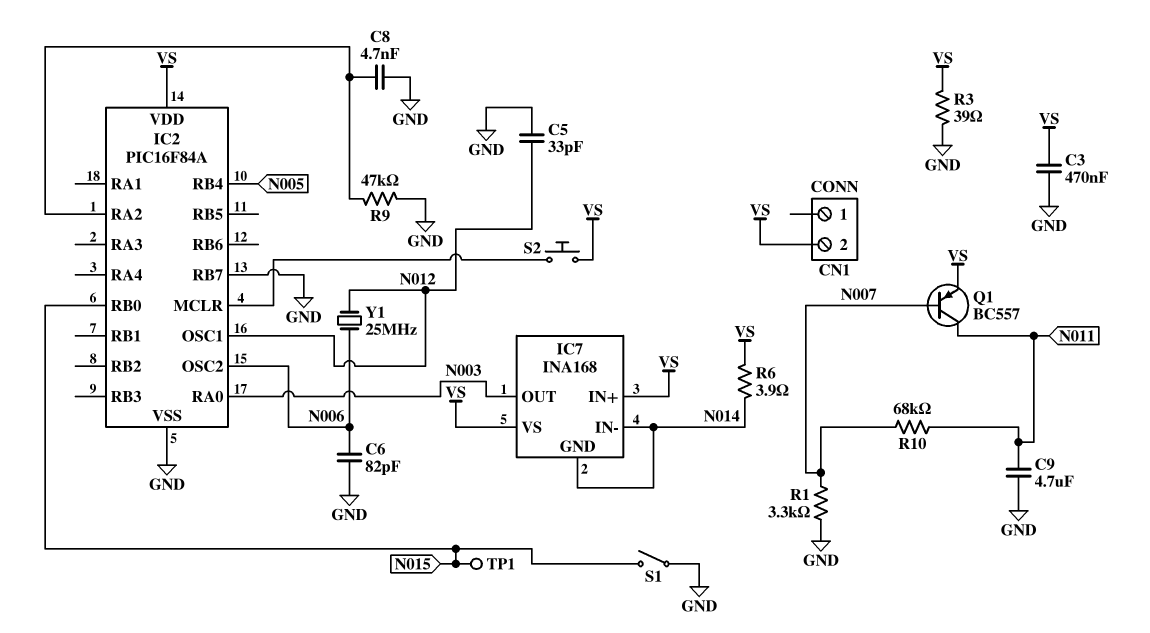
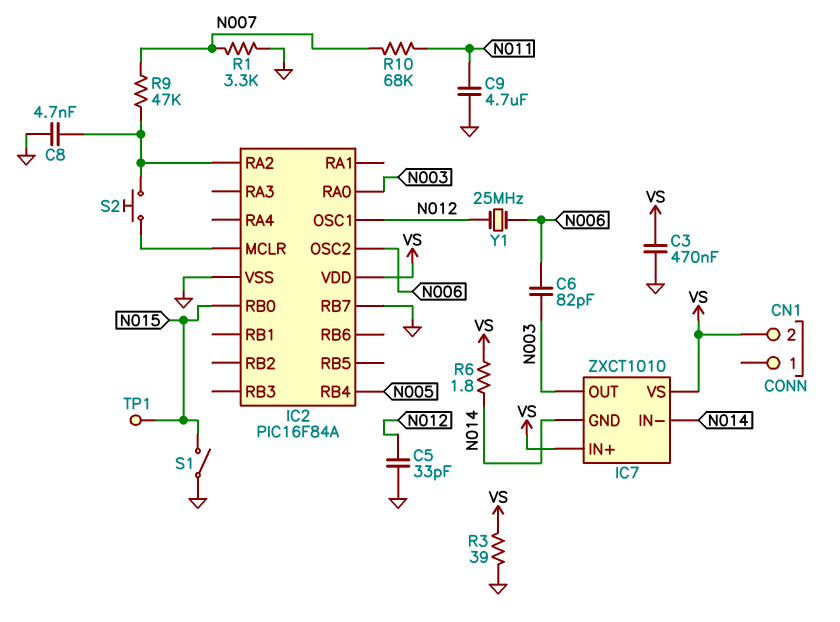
C6: 82pF (GND, N006) -> 82pF (N003, N006)
IC7: INA168 -> ZXCT1010
Q1: PNP BC557 (B N007, C N011, E VS) -> none
R6: 3.9 (N014, VS) -> 1.8 (N014, VS)
R9: 47k (GND, IC2/RA2) -> 47k (IC2/RA2, N007)
S2: button (IC2/MCLR, VS) -> button (IC2/MCLR, IC2/RA2)

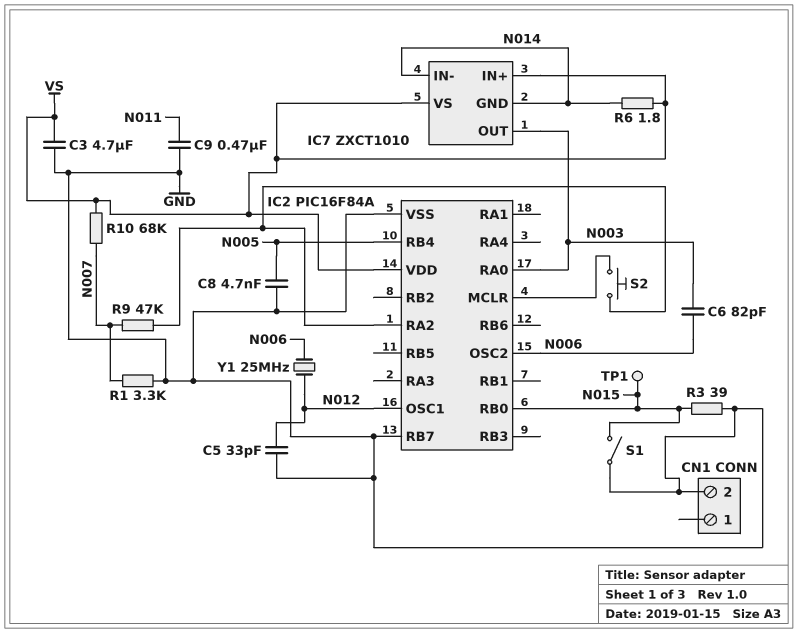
C3: 470nF (GND, VS) -> 4.7uF (GND, VS)
C8: 4.7nF (GND, IC2/RA2) -> 4.7nF (GND, N005)
C9: 4.7uF (GND, N011) -> 470nF (GND, N011)
CN1 pin 2: VS -> GND
R3: 39 (GND, VS) -> 39 (GND, N015)
R10: 68k (N007, N011) -> 68k (N007, VS)

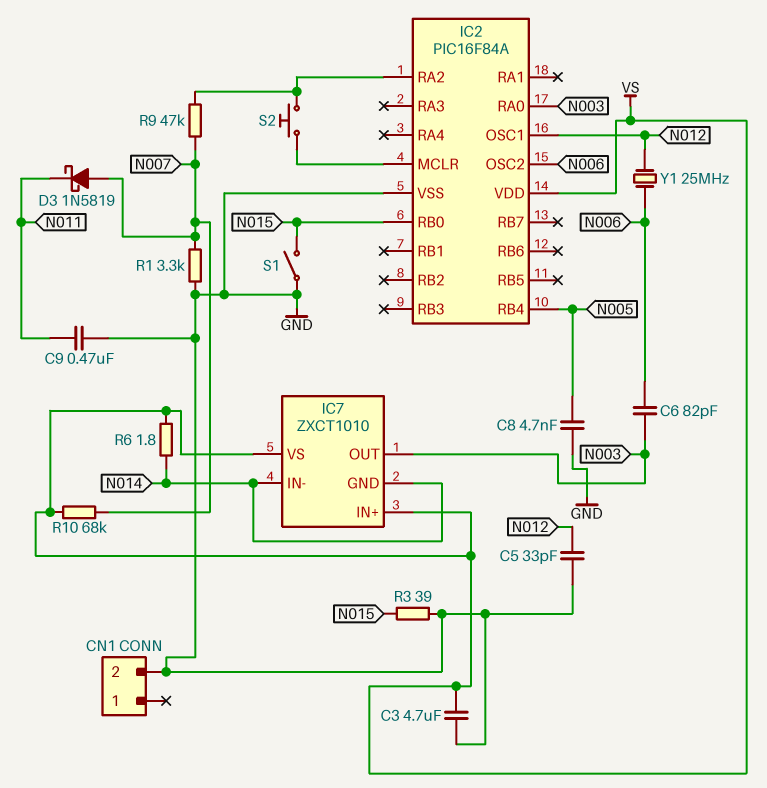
D3: none -> schottky 1N5819 (A N007, K N011)
IC2 pin RB7: GND -> none
TP1: test point (N015) -> none

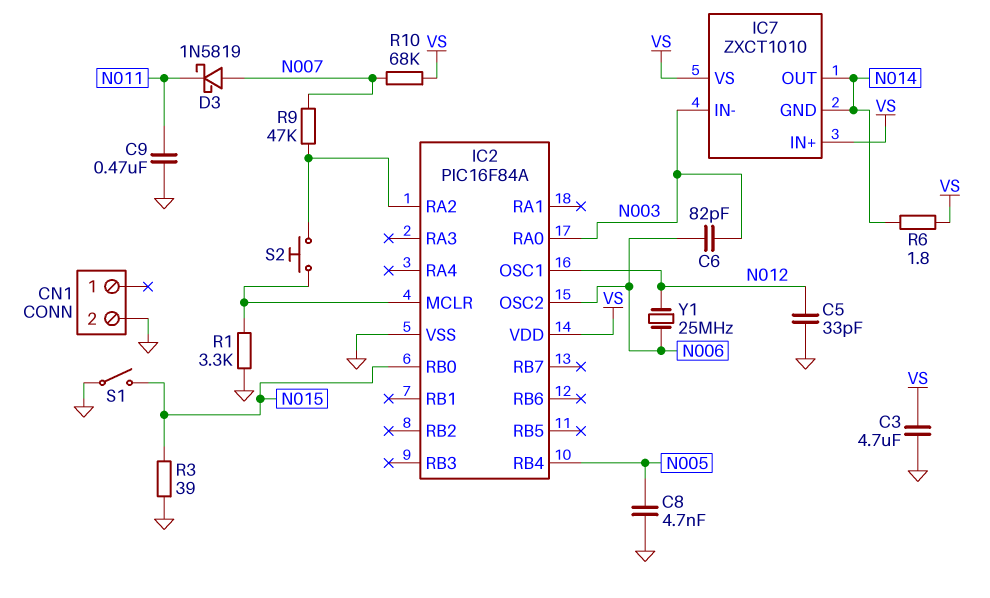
IC7 pin IN-: N014 -> N003
IC7 pin OUT: N003 -> N014
R1: 3.3k (GND, N007) -> 3.3k (GND, IC2/MCLR)

